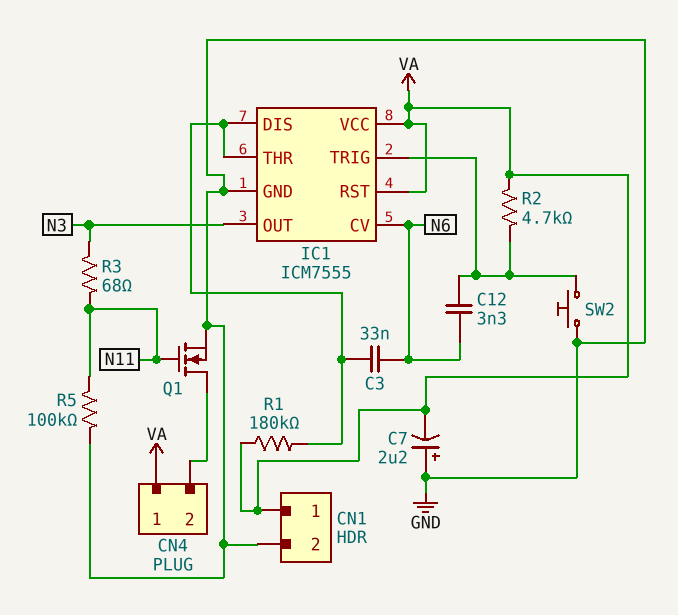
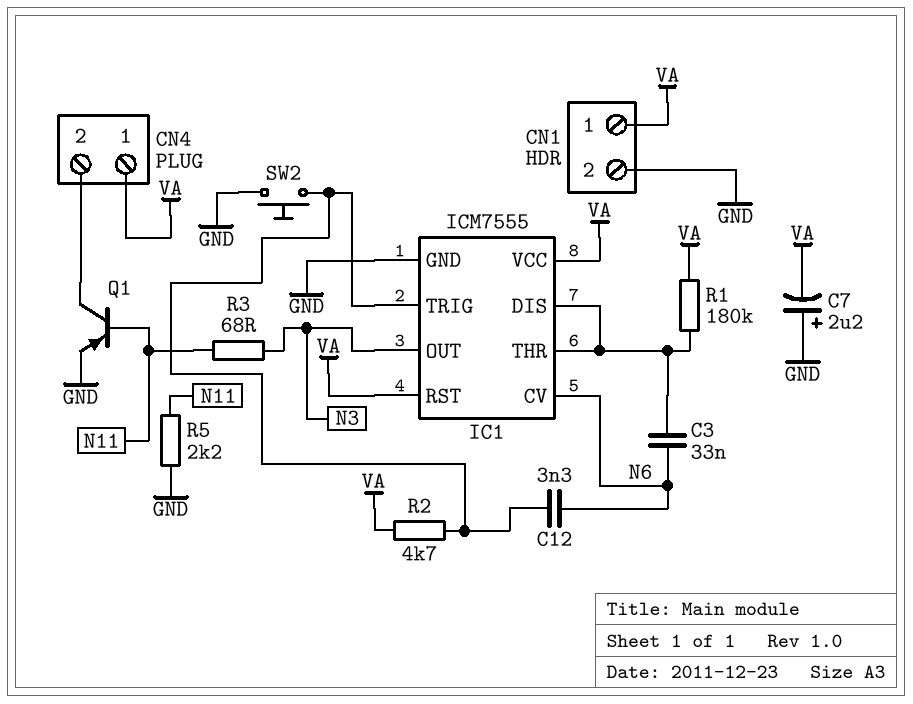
Q1: NMOS (G N11, D CN4/2, S GND) -> PNP (B N11, C CN4/2, E GND)
R5: 100k (GND, N11) -> 2.2k (GND, N11)

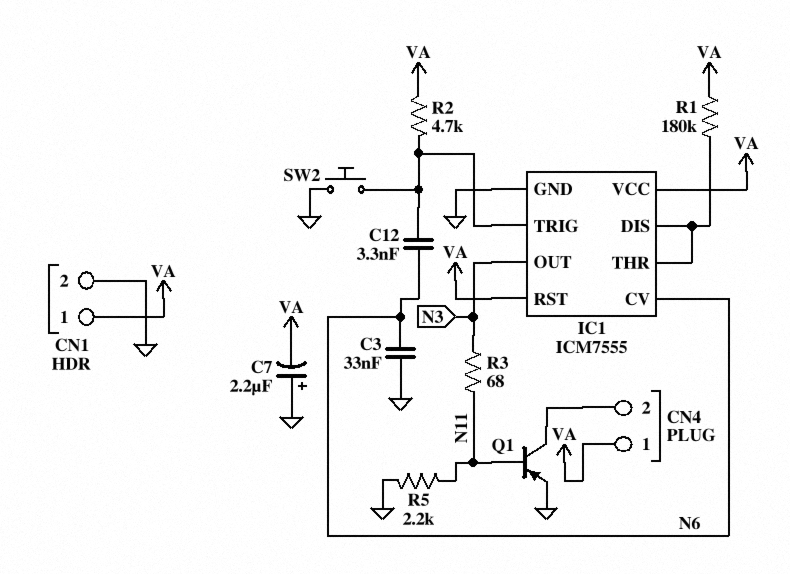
C3: 33nF (IC1/DIS, N6) -> 33nF (GND, N6)

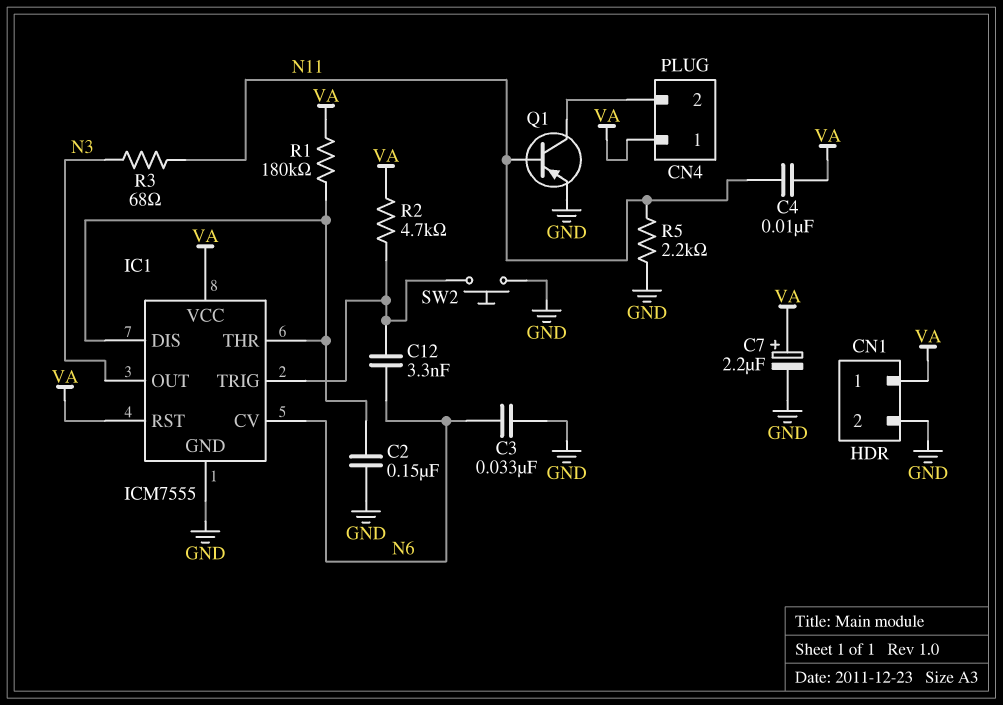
C2: none -> 150nF (GND, IC1/DIS)
C4: none -> 10nF (N11, VA)
C7: 2.2uF (plus GND, minus VA) -> 2.2uF (plus VA, minus GND)

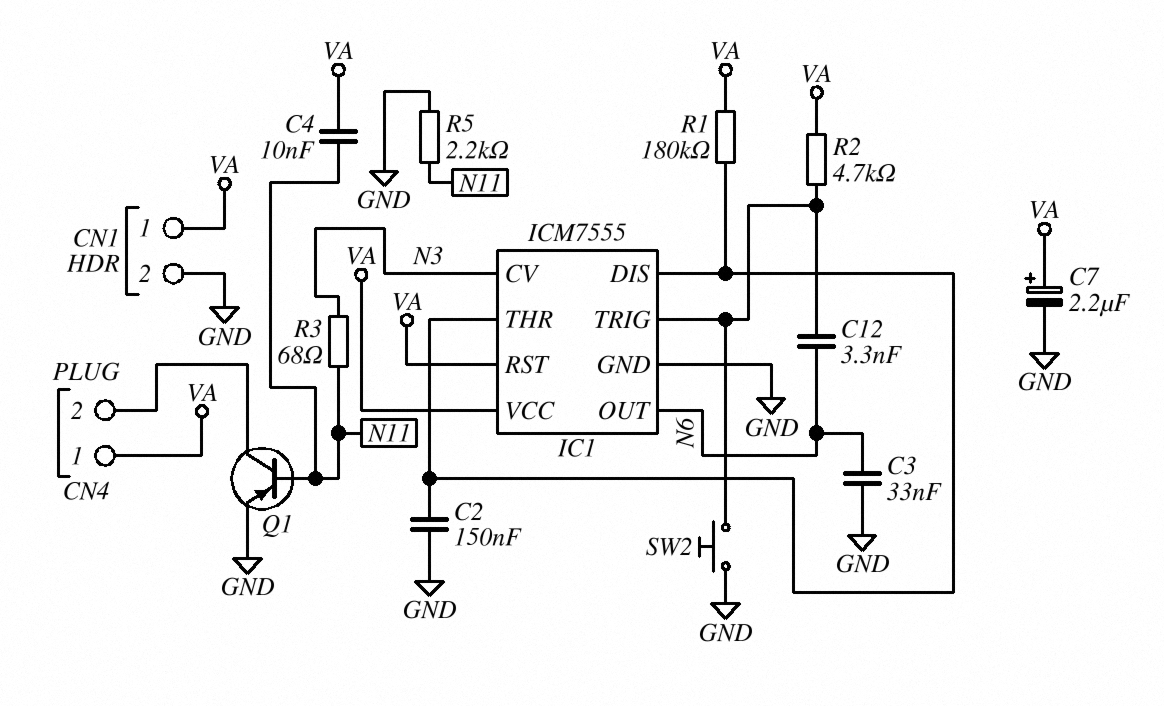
IC1 pin CV: N6 -> N3
IC1 pin OUT: N3 -> N6

